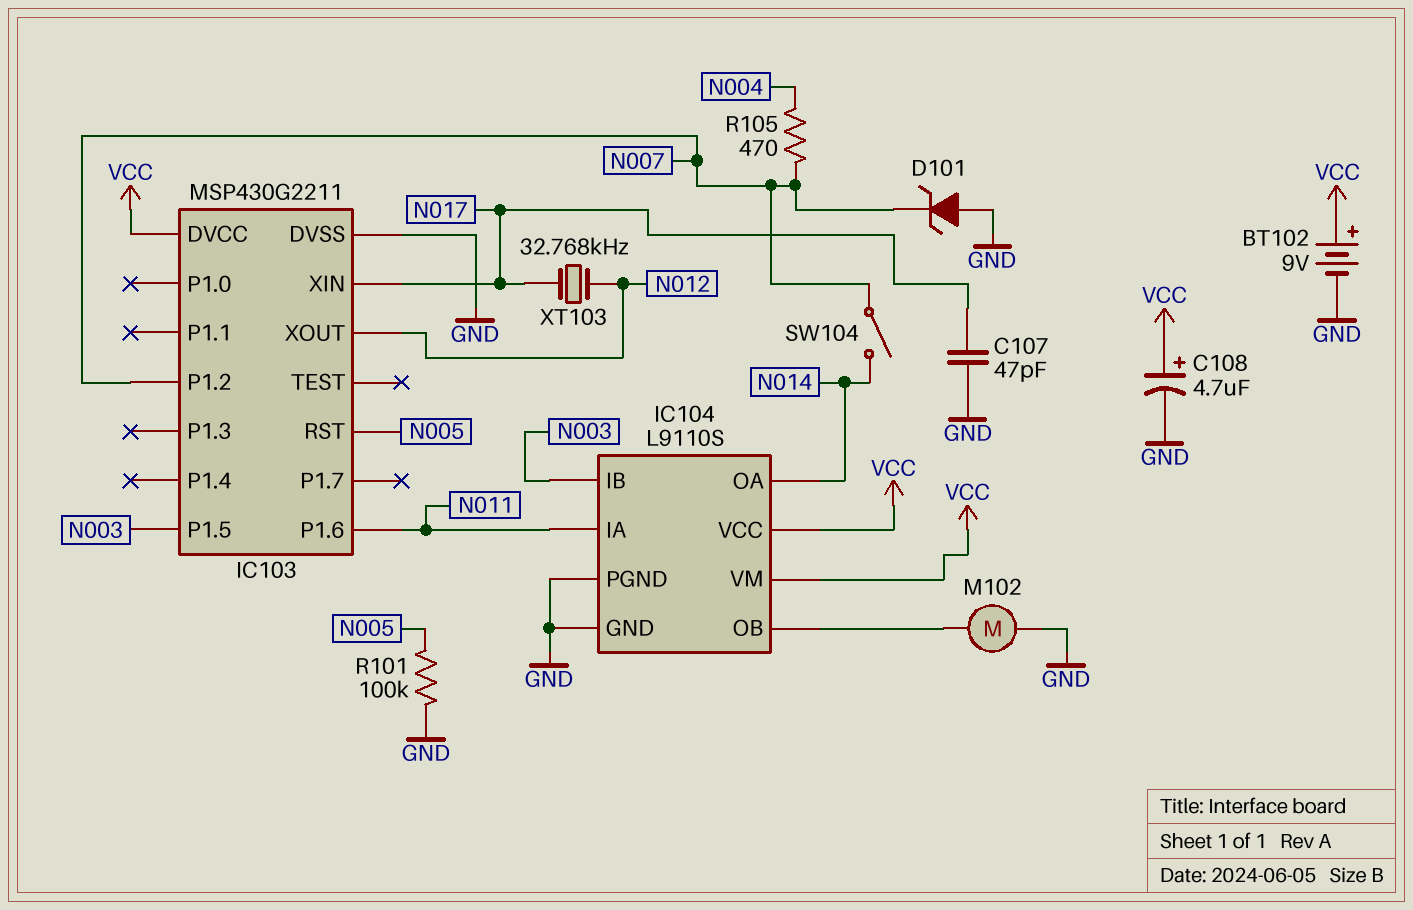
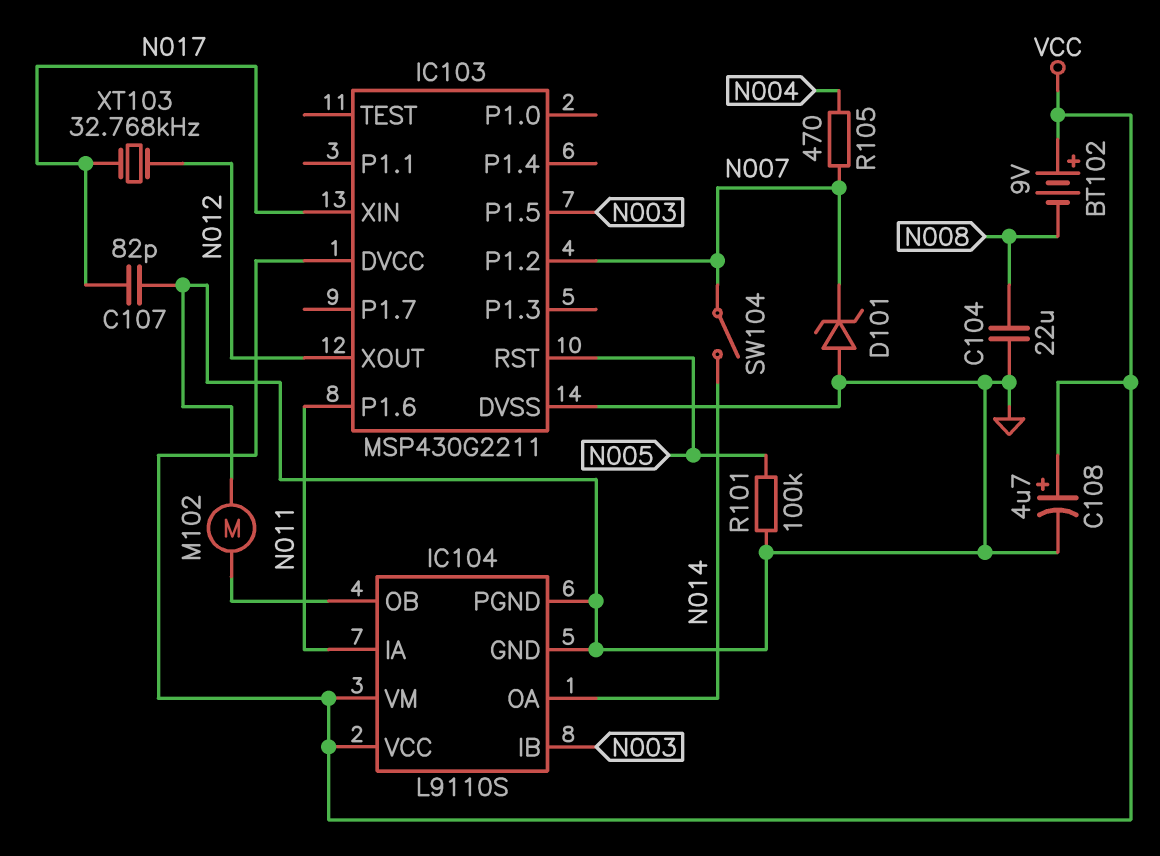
BT102: 9V (plus VCC, minus GND) -> 9V (plus VCC, minus N008)
C104: none -> 22uF (GND, N008)
C107: 47pF (GND, N017) -> 82pF (GND, N017)

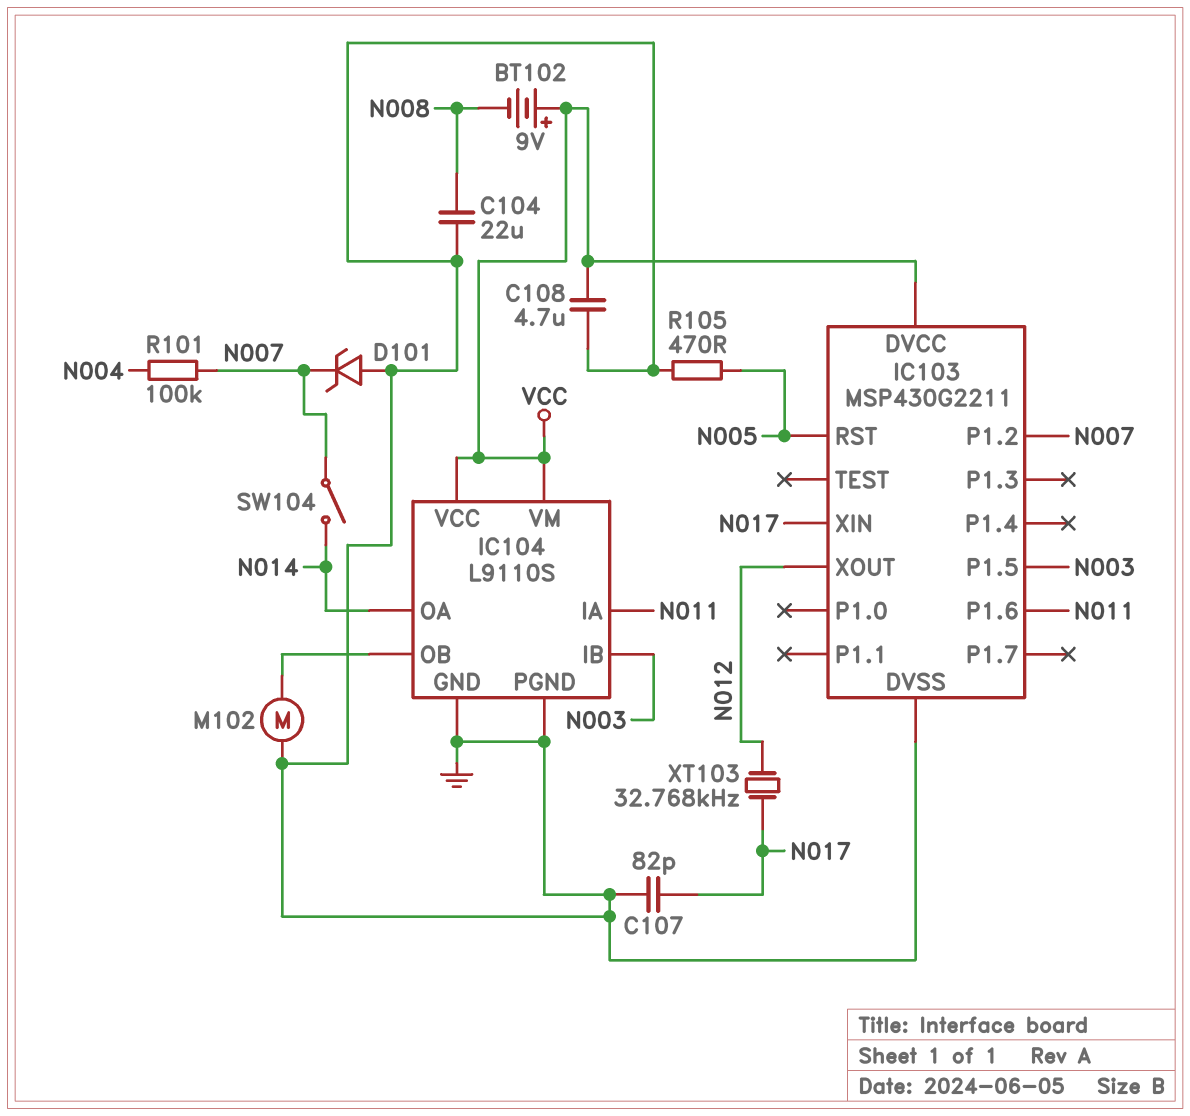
C108: 4.7uF (plus VCC, minus GND) -> 4.7uF (GND, VCC)
R101: 100k (GND, N005) -> 100k (N004, N007)
R105: 470 (N004, N007) -> 470 (GND, N005)

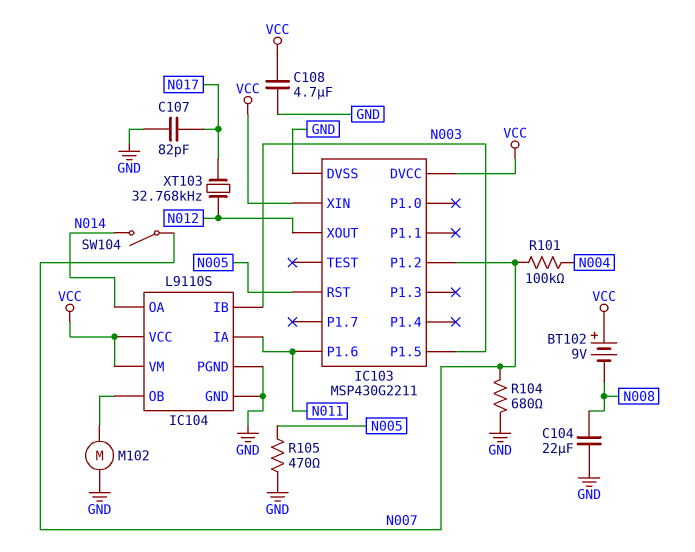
D101: zener (A GND, K N007) -> none
IC103 pin XIN: N017 -> VCC
R104: none -> 680 (GND, N007)

